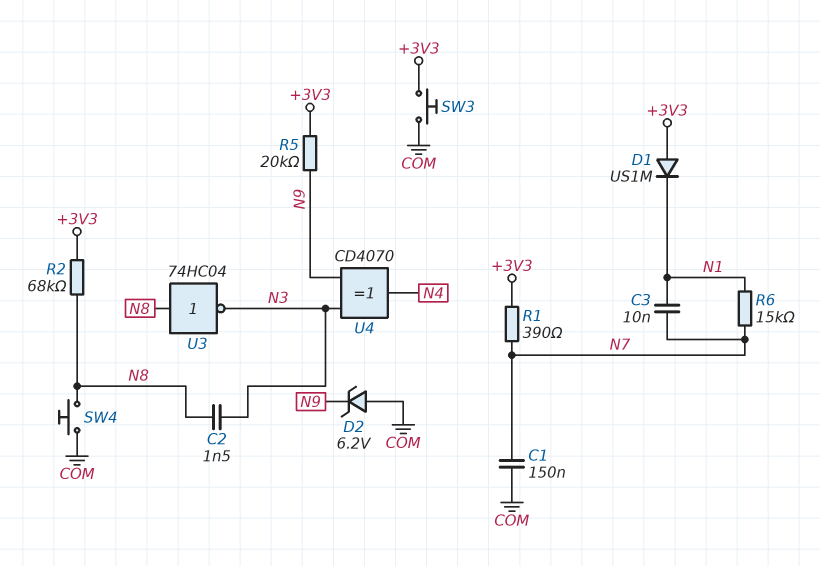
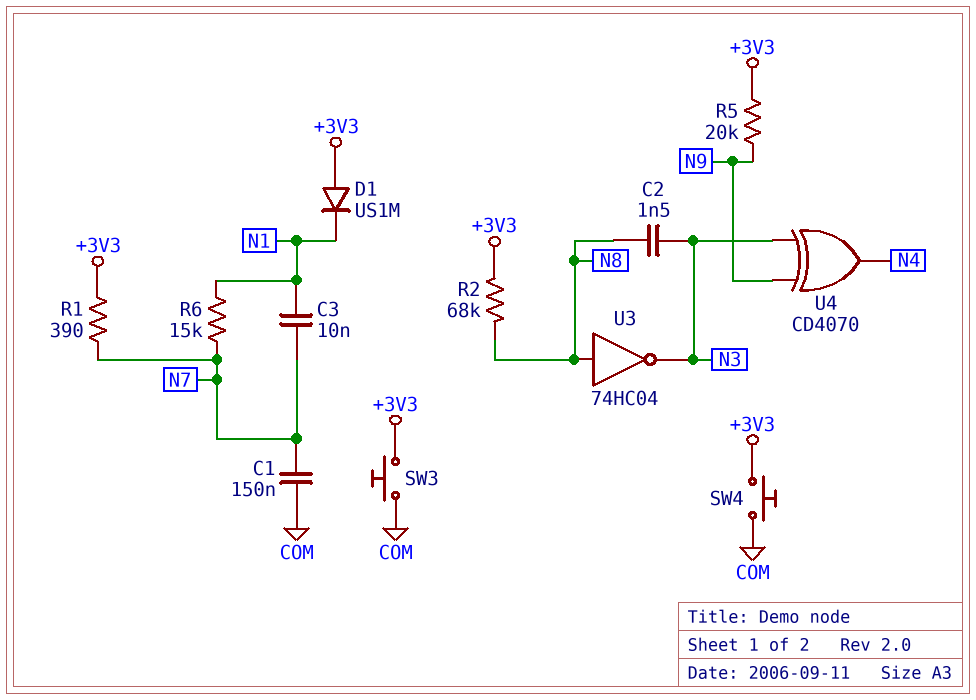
D2: zener 6.2V (A COM, K N9) -> none
SW4: button (COM, N8) -> button (+3V3, COM)

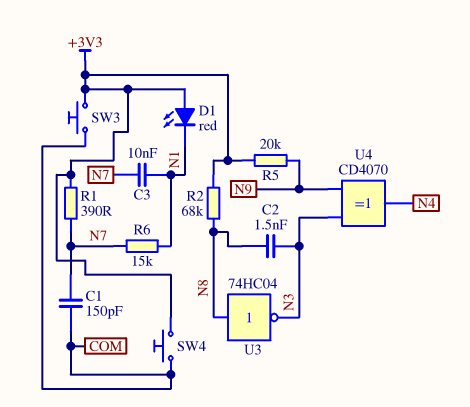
C1: 150nF (COM, N7) -> 150pF (COM, N7)
D1: diode US1M (A +3V3, K N1) -> LED red (A +3V3, K N1)

